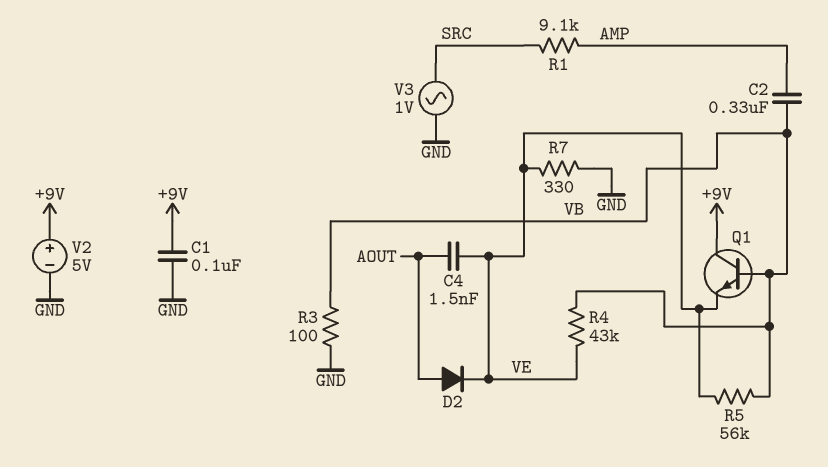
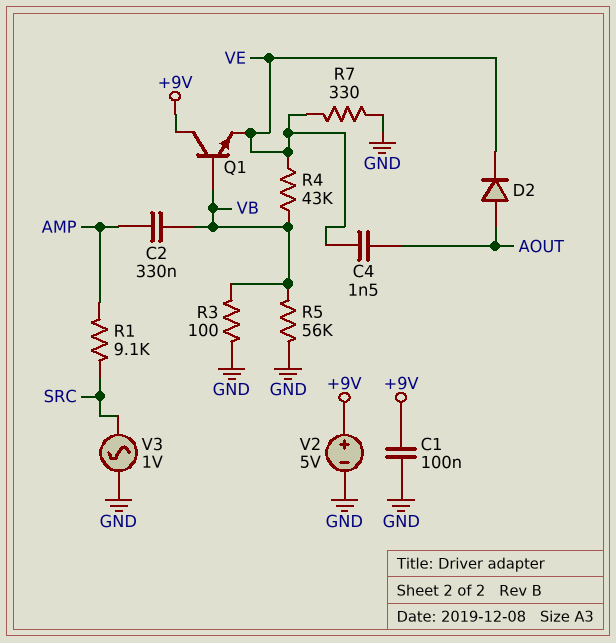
R5: 56k (VB, VE) -> 56k (GND, VB)

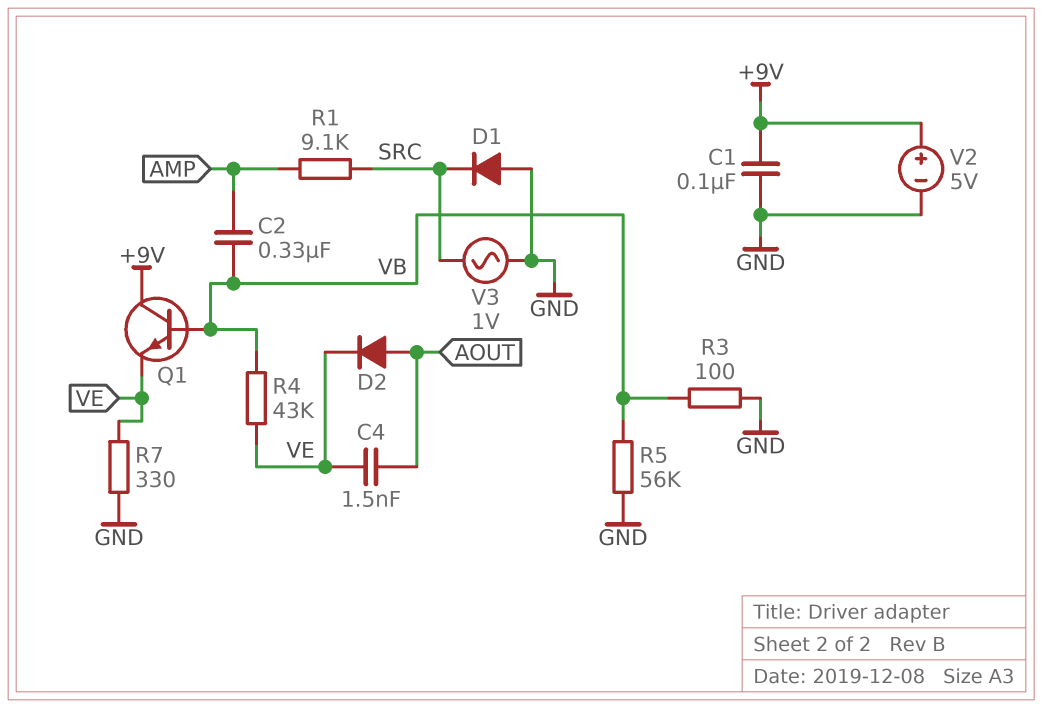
D1: none -> diode (A GND, K SRC)

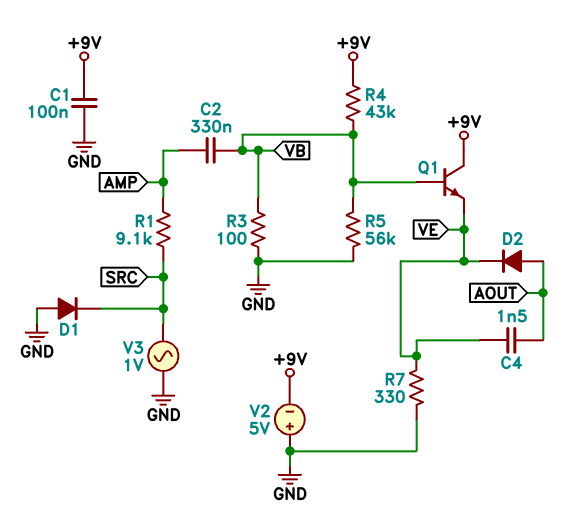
R4: 43k (VB, VE) -> 43k (+9V, VB)
V2: 5V (plus +9V, minus GND) -> 5V (plus GND, minus +9V)

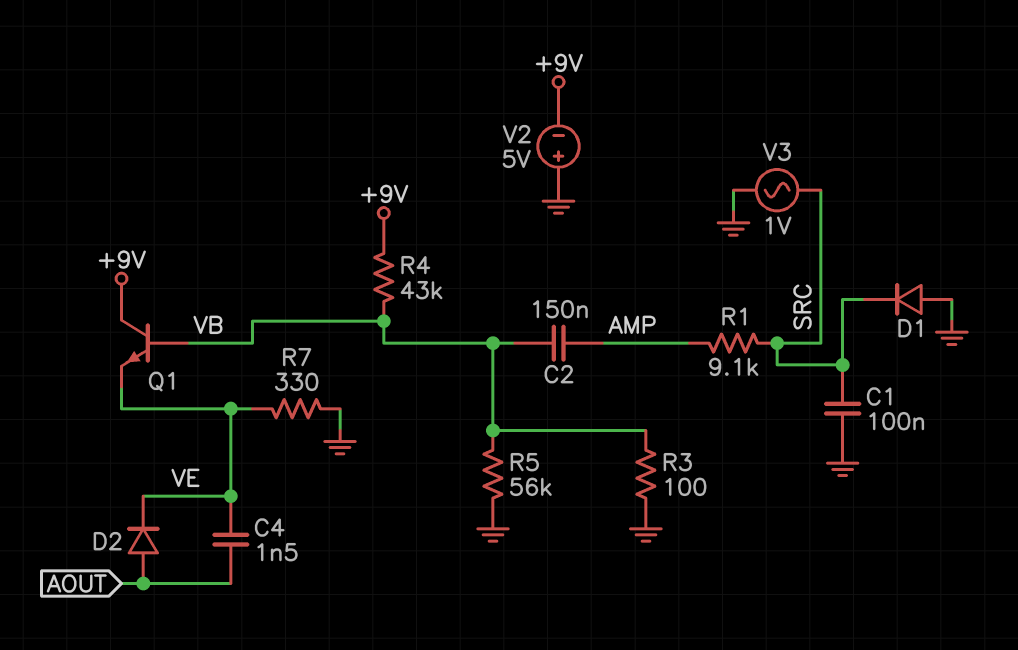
C1: 100nF (+9V, GND) -> 100nF (GND, SRC)
C2: 330nF (AMP, VB) -> 150nF (AMP, VB)

